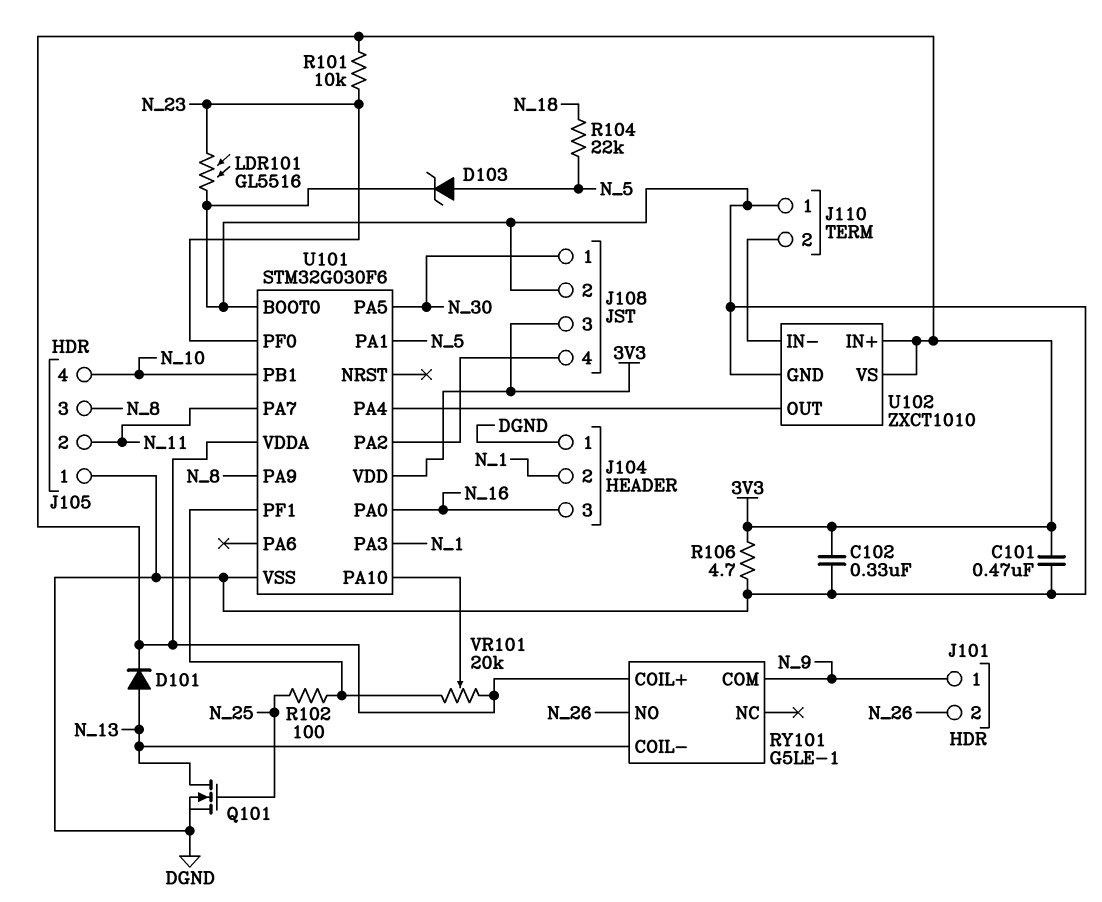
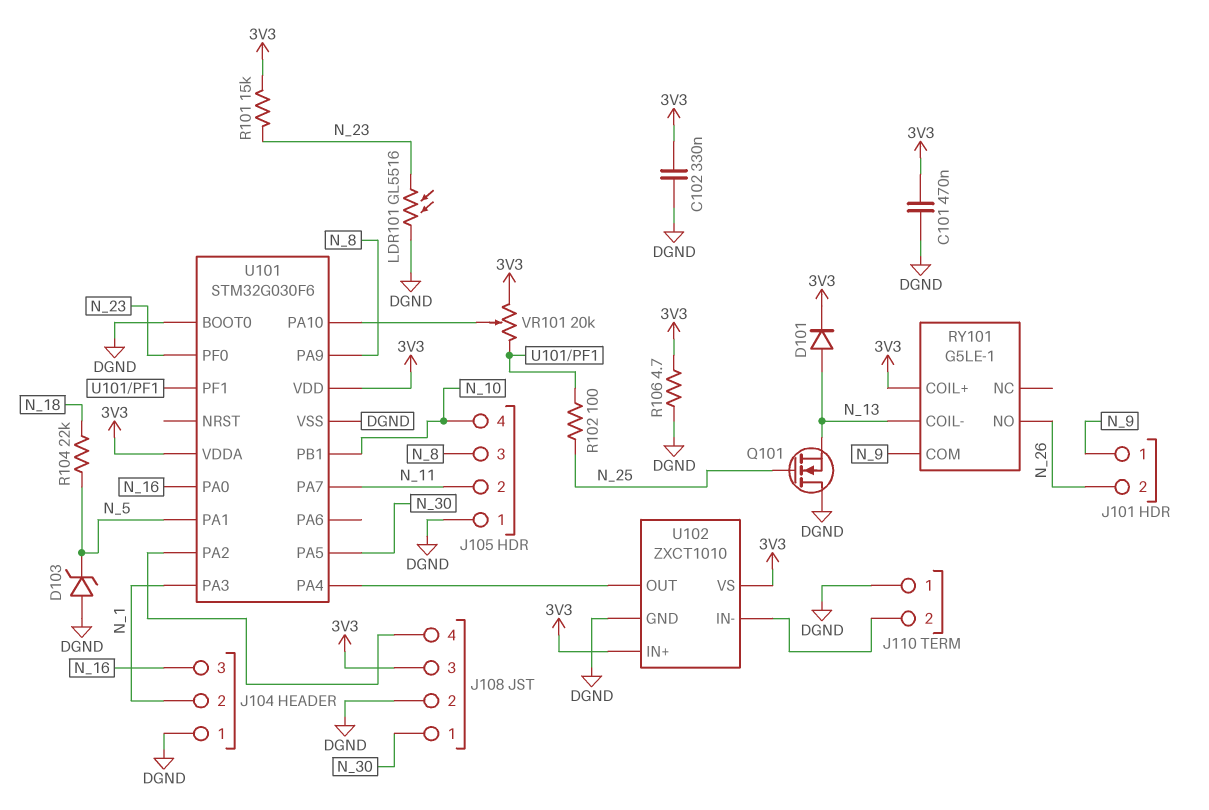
D103: zener (A N_5, K DGND) -> zener (A DGND, K N_5)
Q101: NMOS (G N_25, D N_13, S DGND) -> NMOS (G N_25, D DGND, S N_13)
R101: 10k (3V3, N_23) -> 15k (3V3, N_23)

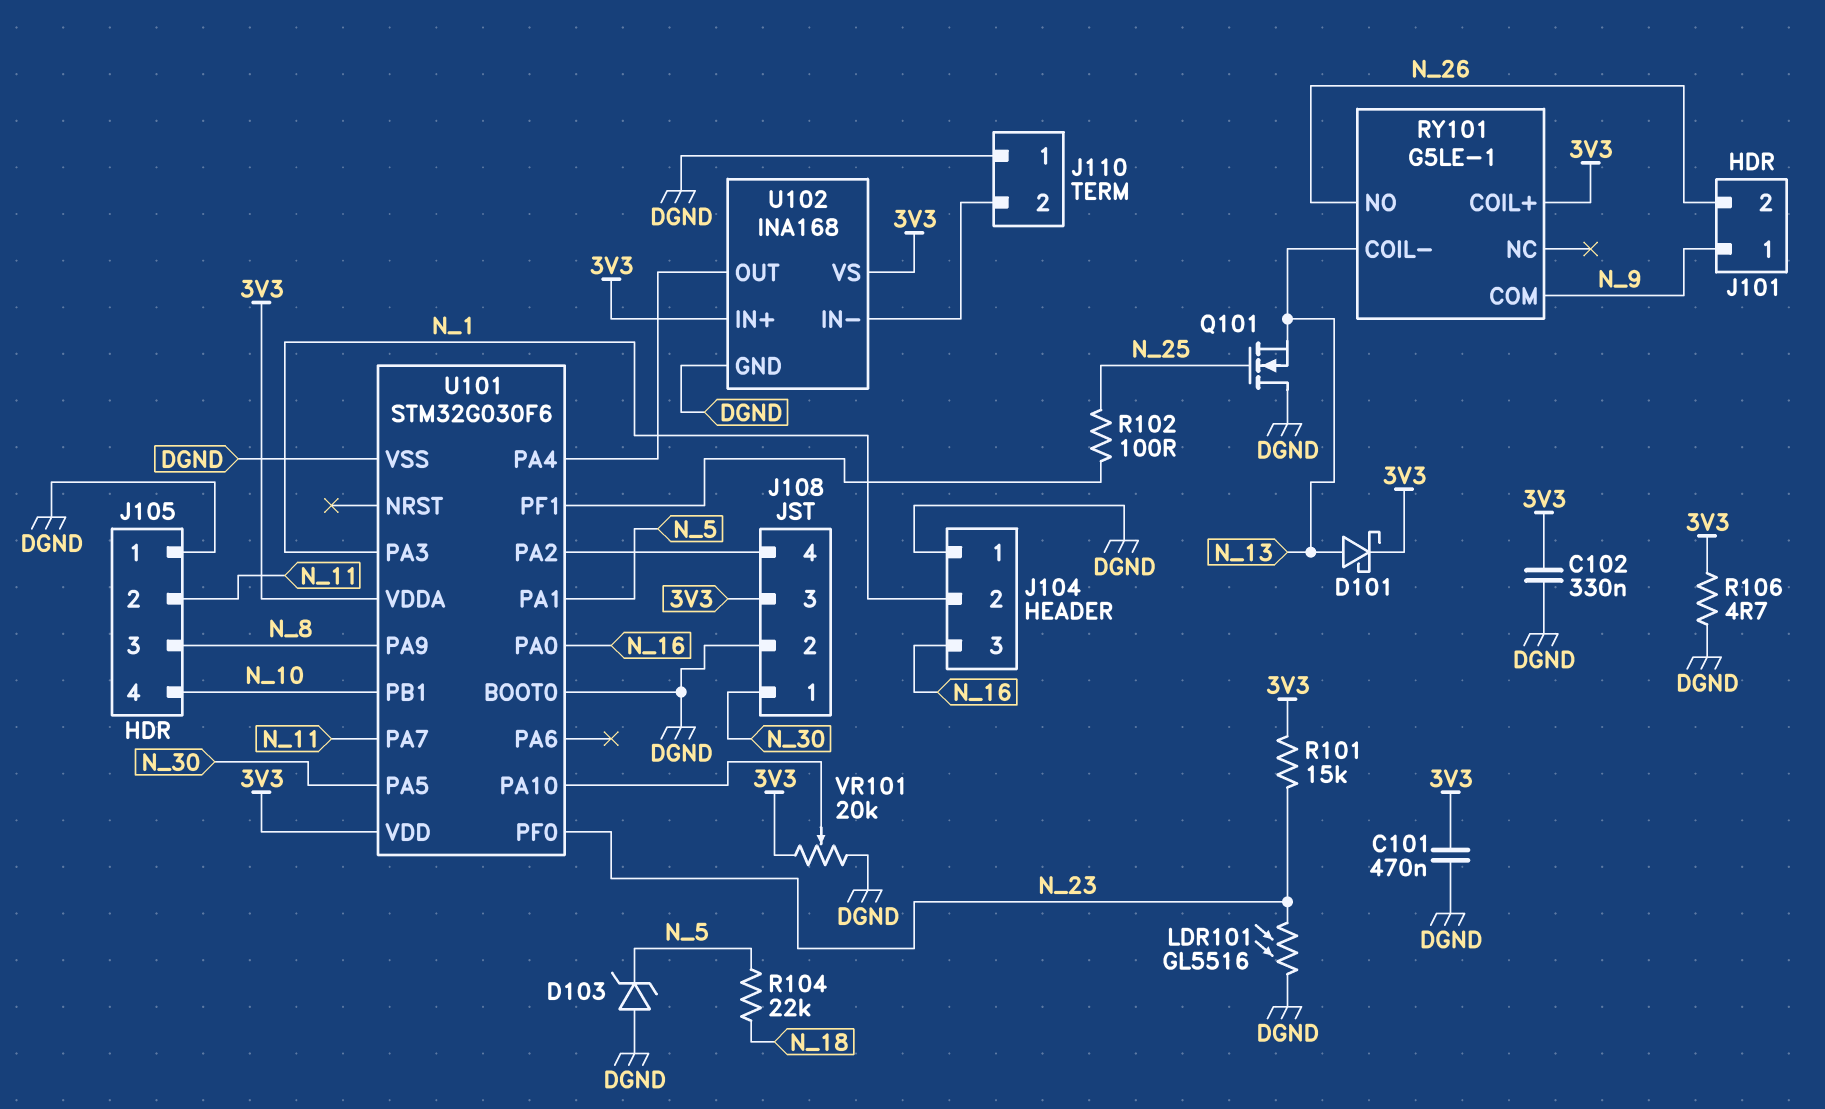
D101: diode (A N_13, K 3V3) -> schottky (A N_13, K 3V3)
U102: ZXCT1010 -> INA168
VR101: 20k (3V3, U101/PF1, wiper U101/PA10) -> 20k (3V3, DGND, wiper U101/PA10)

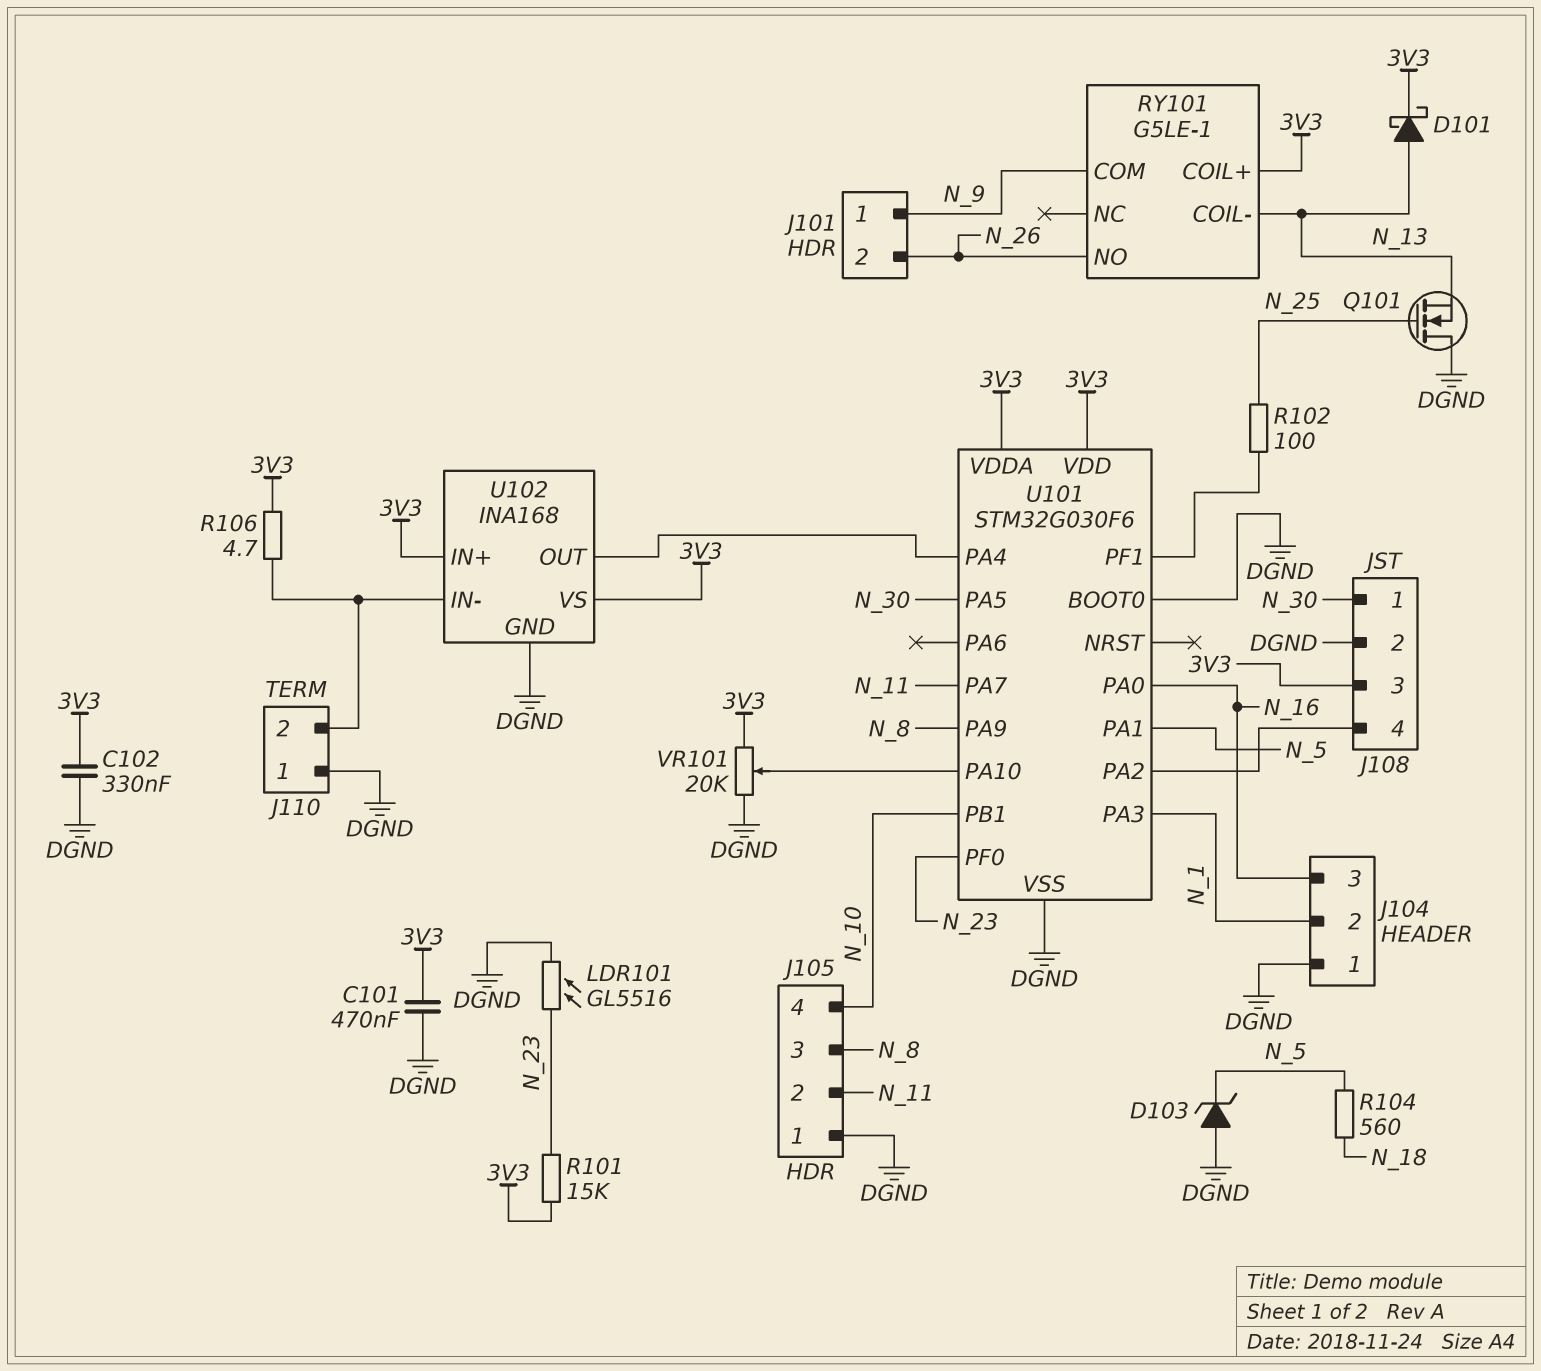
R104: 22k (N_5, N_18) -> 560 (N_5, N_18)
R106: 4.7 (3V3, DGND) -> 4.7 (3V3, J110/2)

